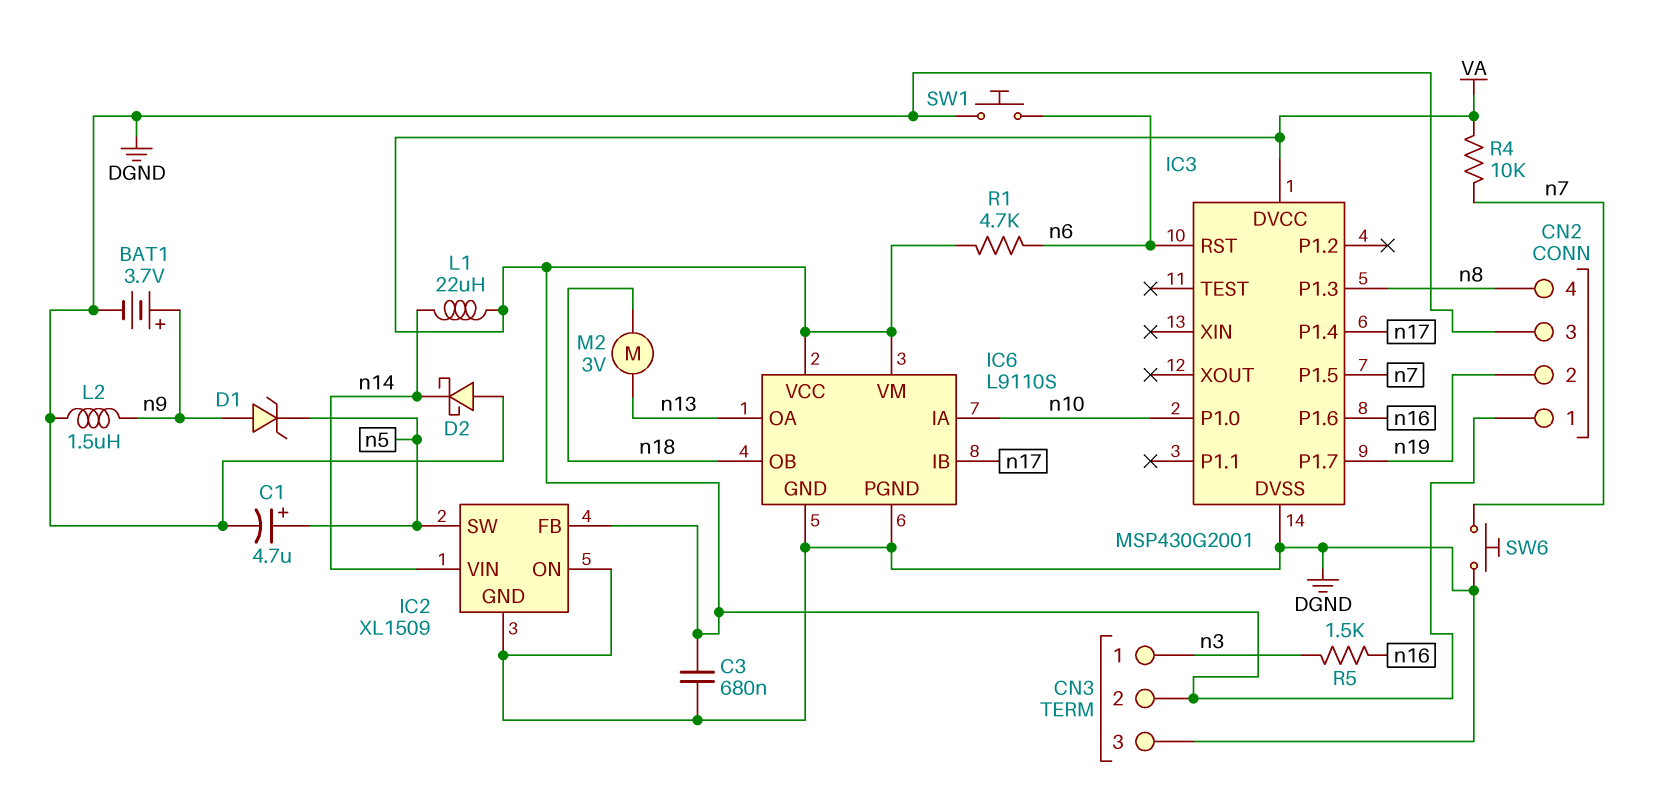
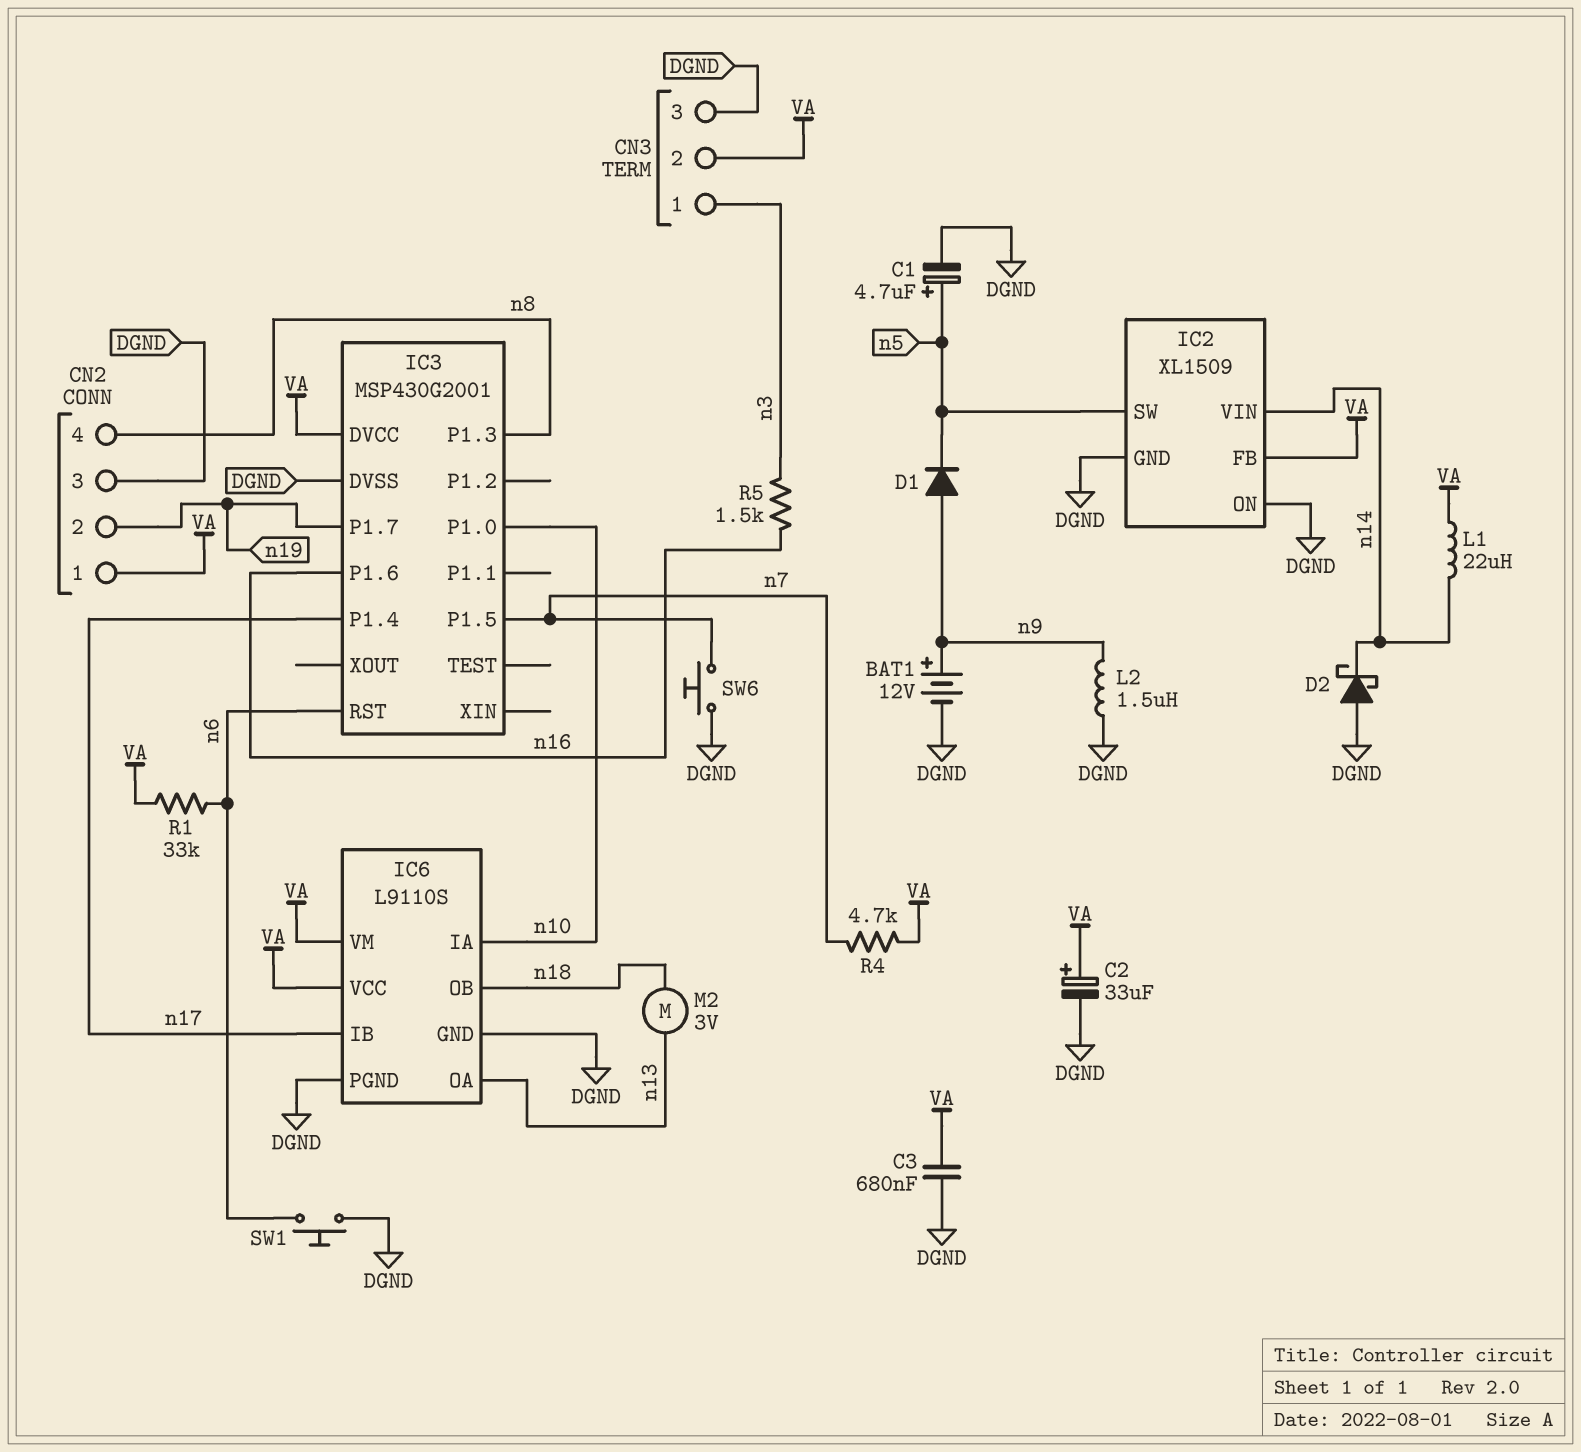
BAT1: 3.7V (plus n9, minus DGND) -> 12V (plus n9, minus DGND)
C2: none -> 33uF (plus VA, minus DGND)
D1: zener (A n9, K n5) -> diode (A n9, K n5)
R1: 4.7k (VA, n6) -> 33k (VA, n6)
R4: 10k (VA, n7) -> 4.7k (VA, n7)

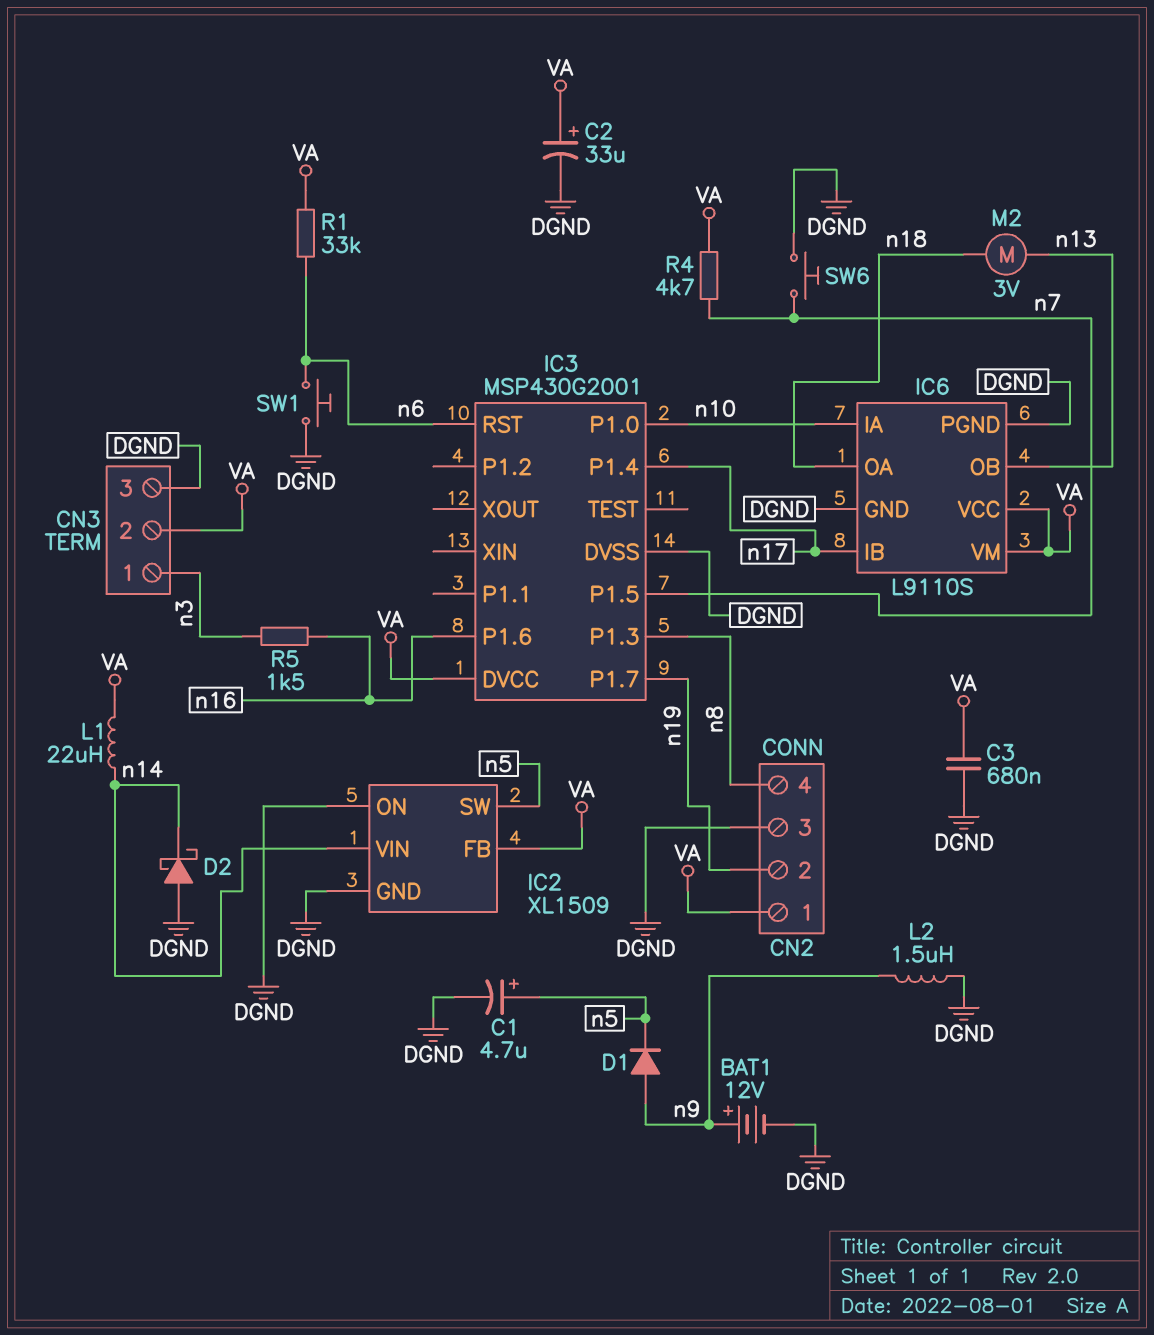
IC6 pin OA: n13 -> n18
IC6 pin OB: n18 -> n13

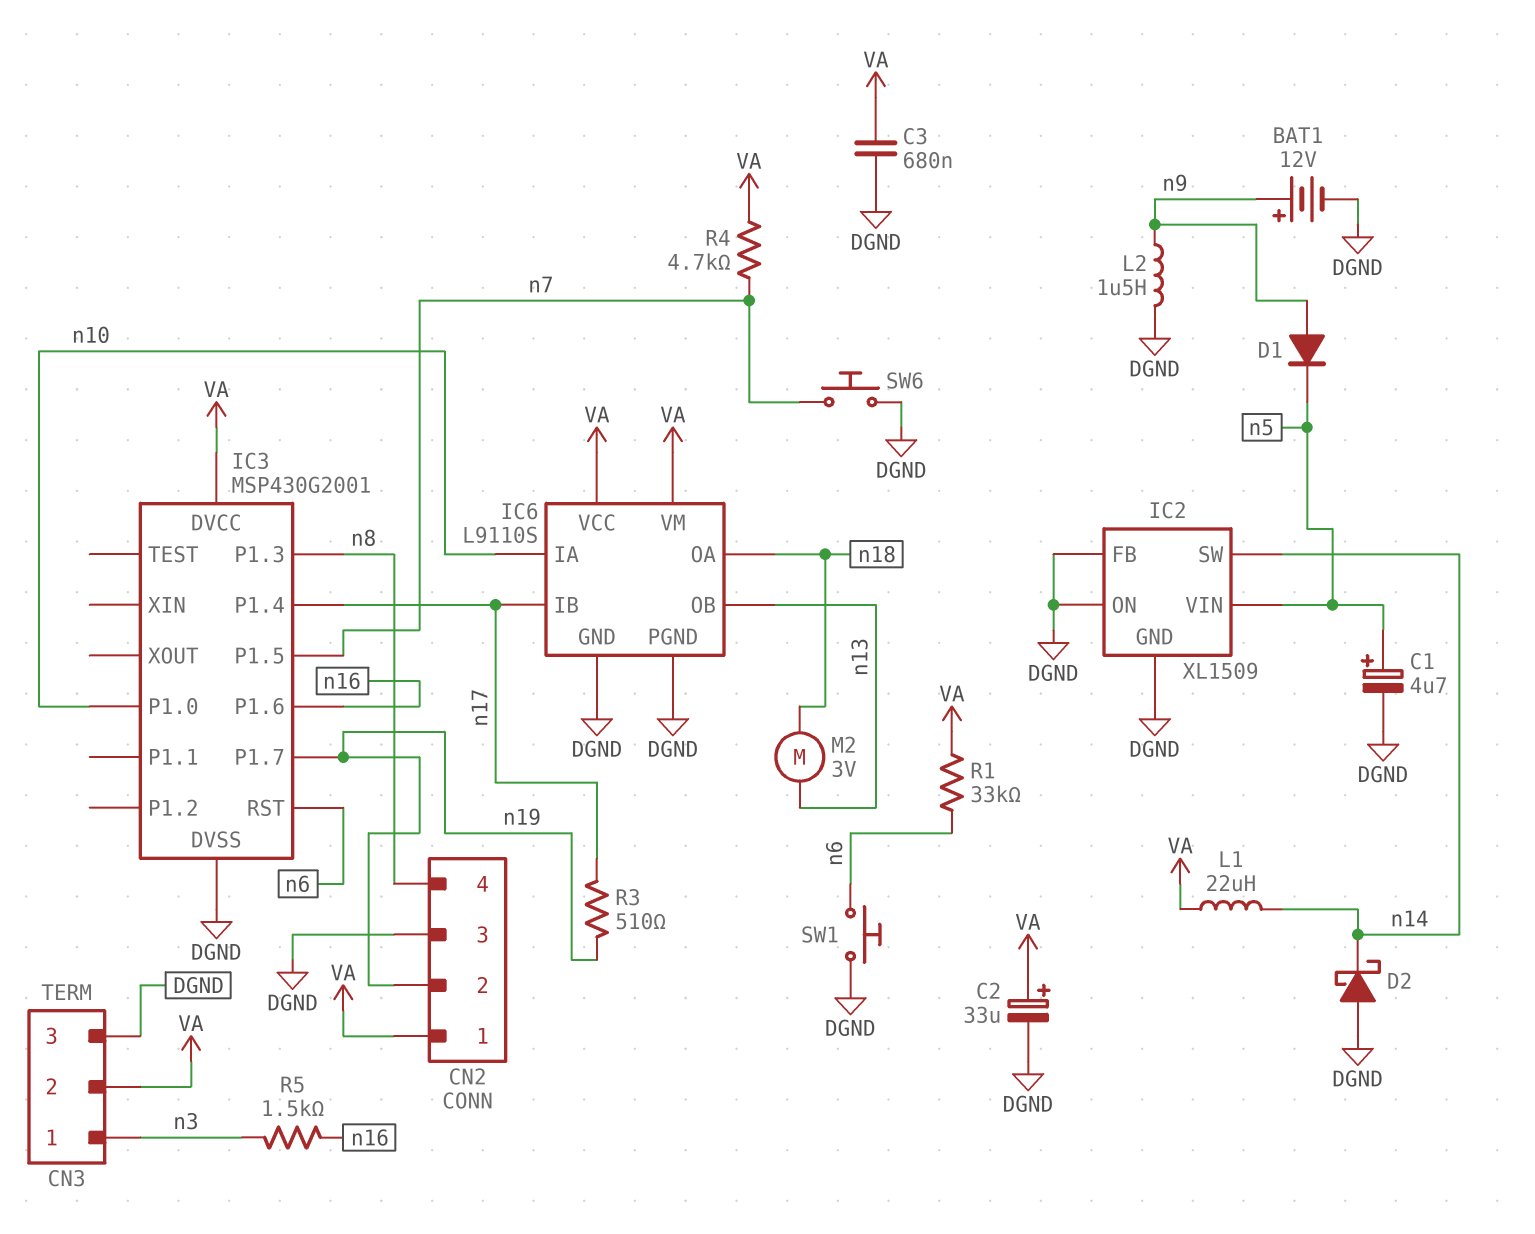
IC2 pin FB: VA -> DGND
IC2 pin SW: n5 -> n14
IC2 pin VIN: n14 -> n5
R3: none -> 510 (n17, n19)

